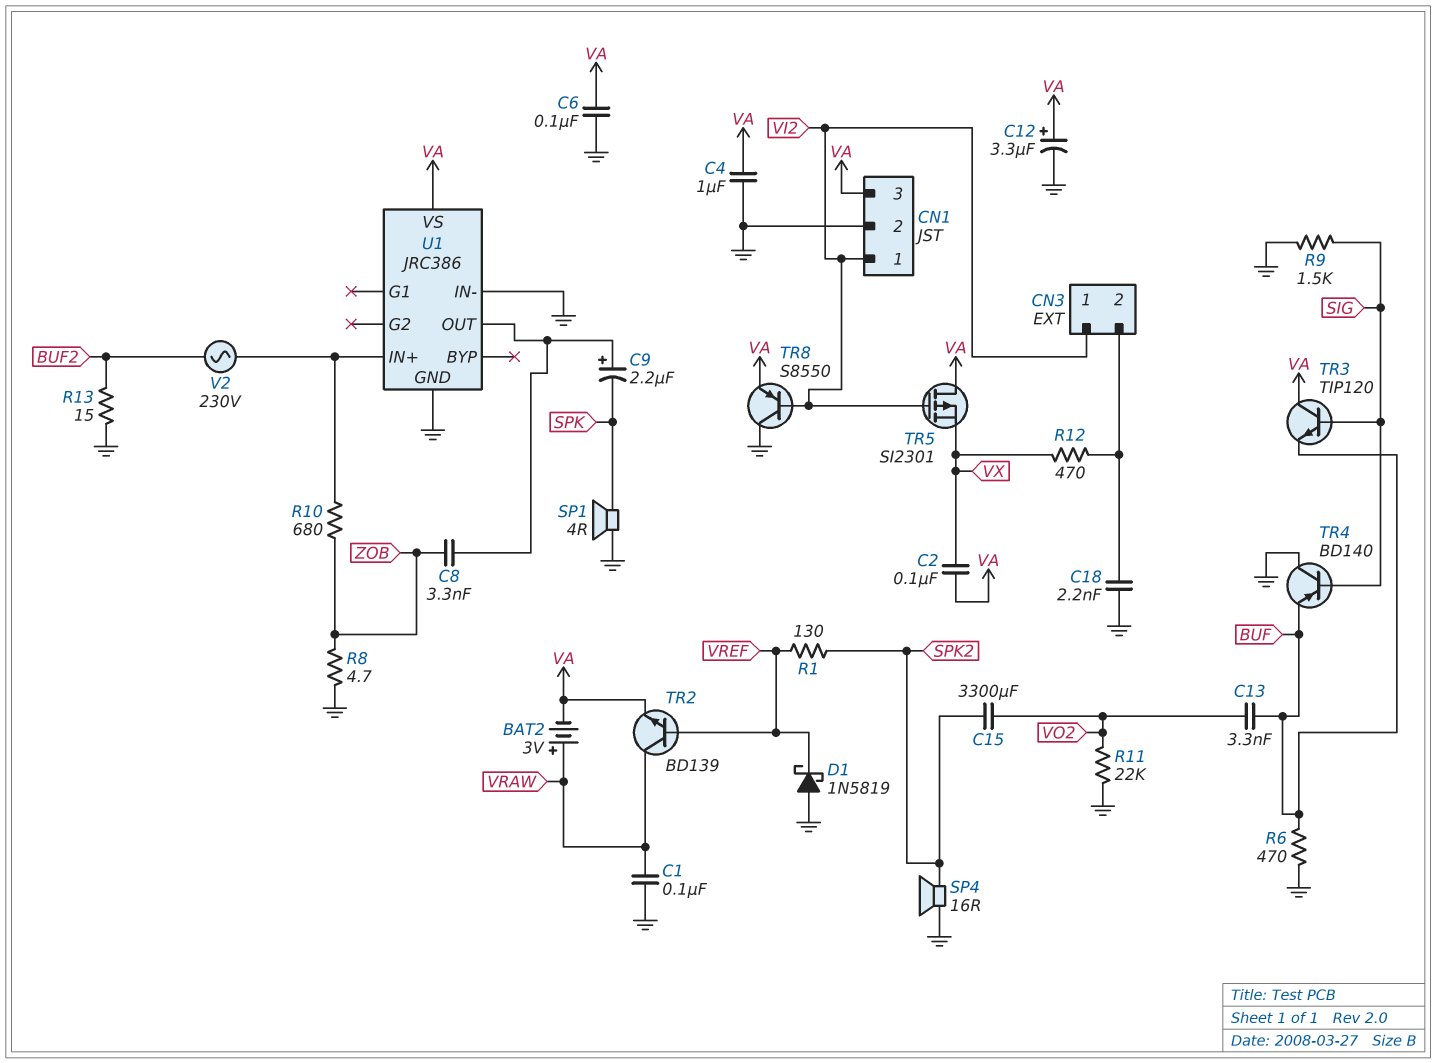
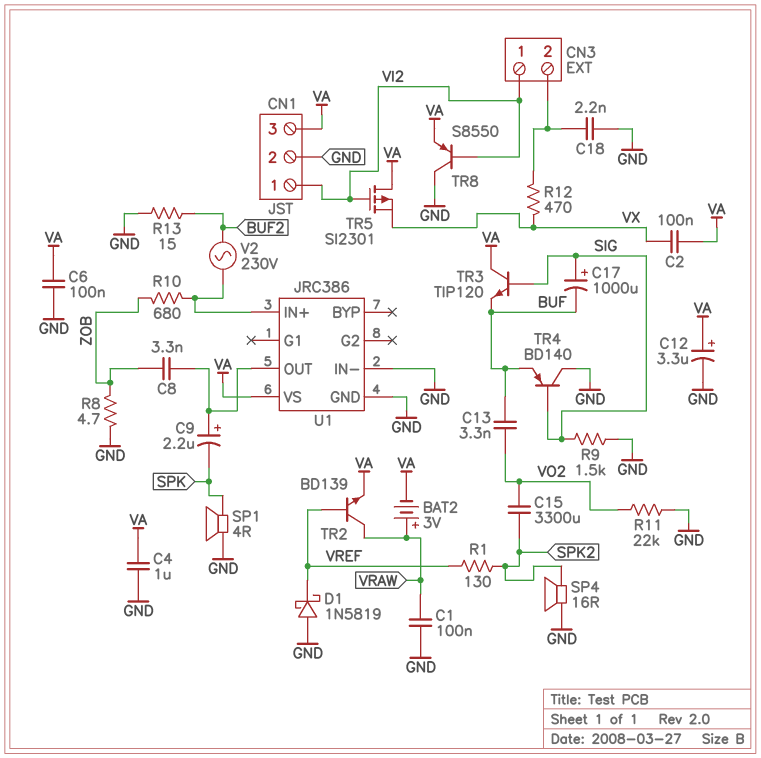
C17: none -> 1000uF (plus SIG, minus BUF)
R6: 470 (BUF, GND) -> none

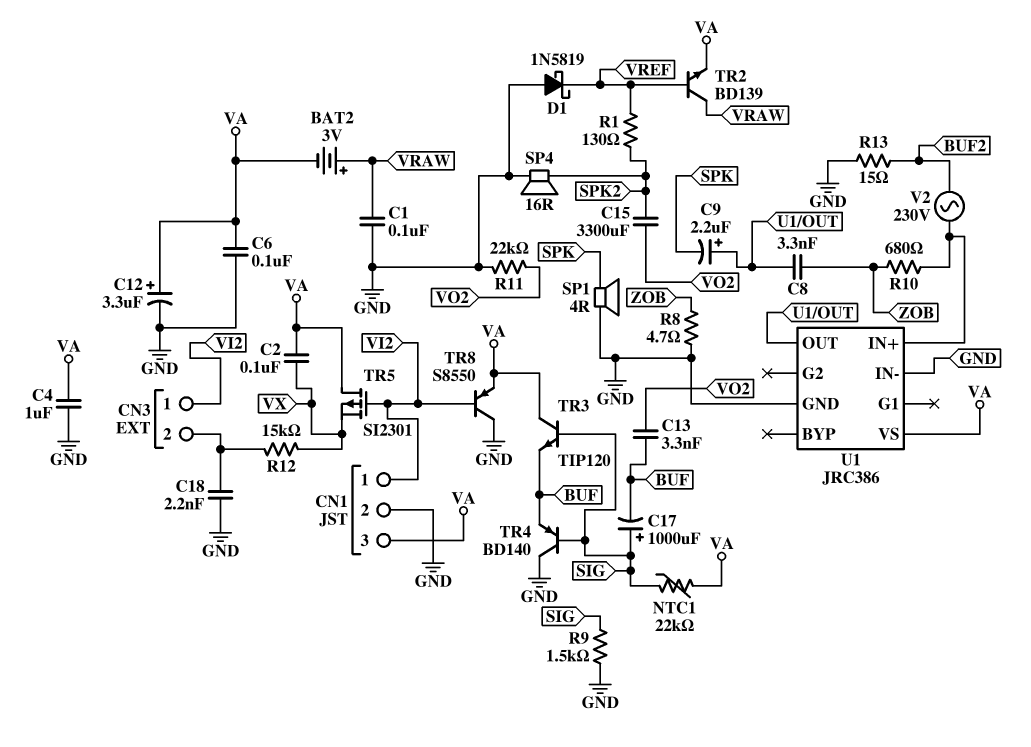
NTC1: none -> 22k (SIG, VA)
R12: 470 (CN3/2, VX) -> 15k (CN3/2, VX)

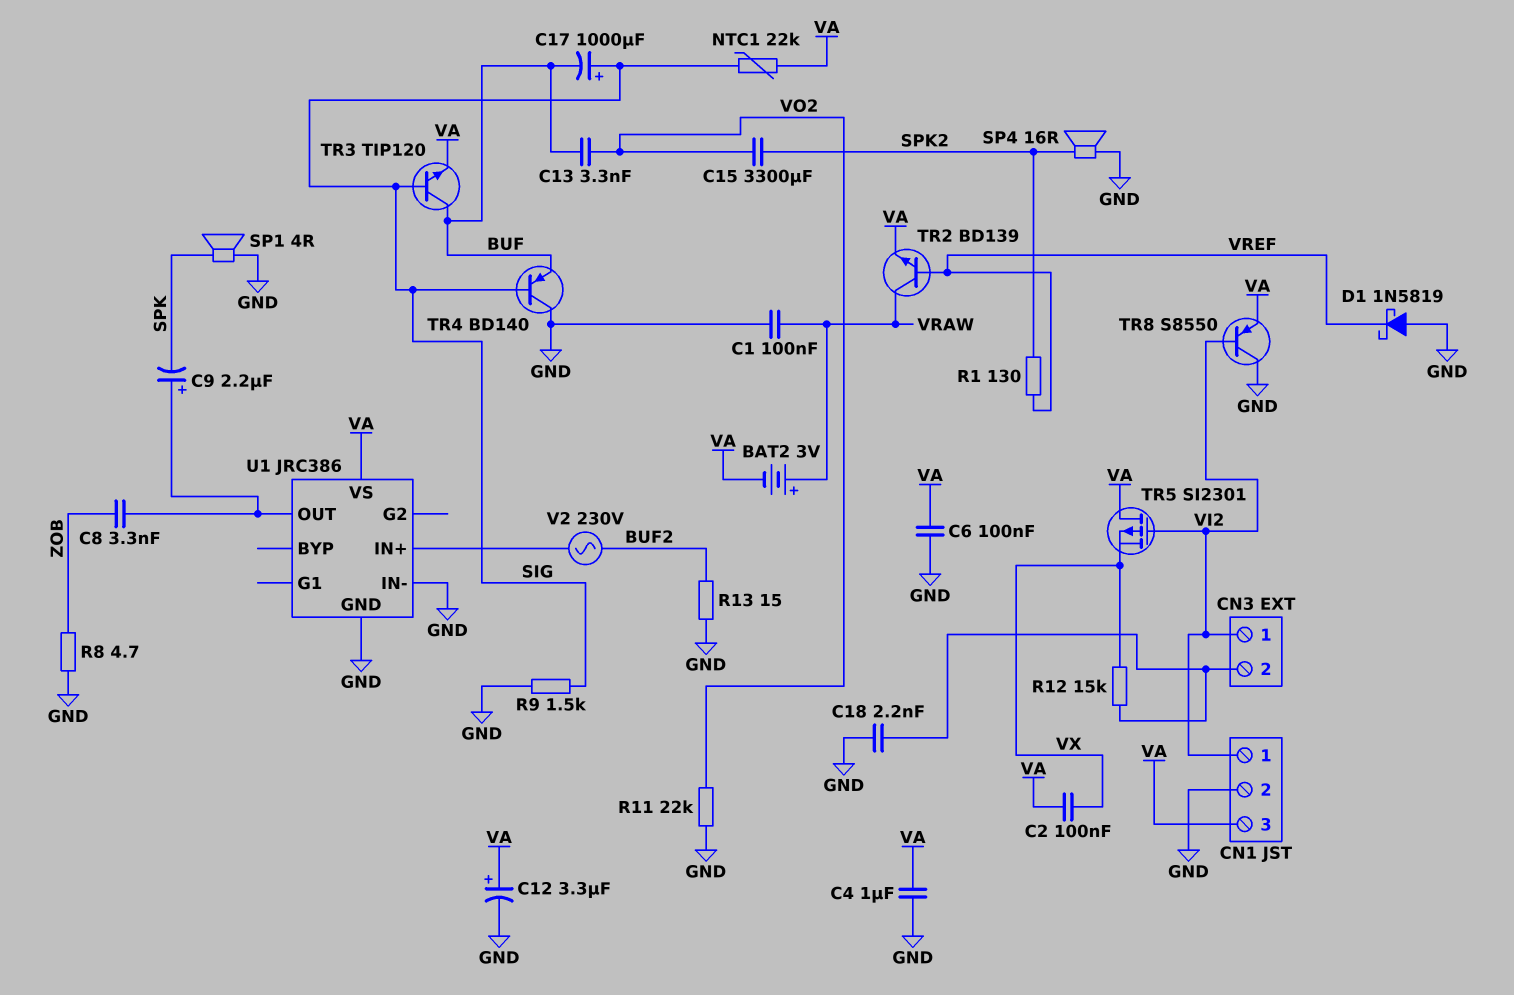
R10: 680 (U1/IN+, ZOB) -> none
TR3: NPN TIP120 (B SIG, C VA, E BUF) -> NPN TIP120 (B SIG, C BUF, E VA)

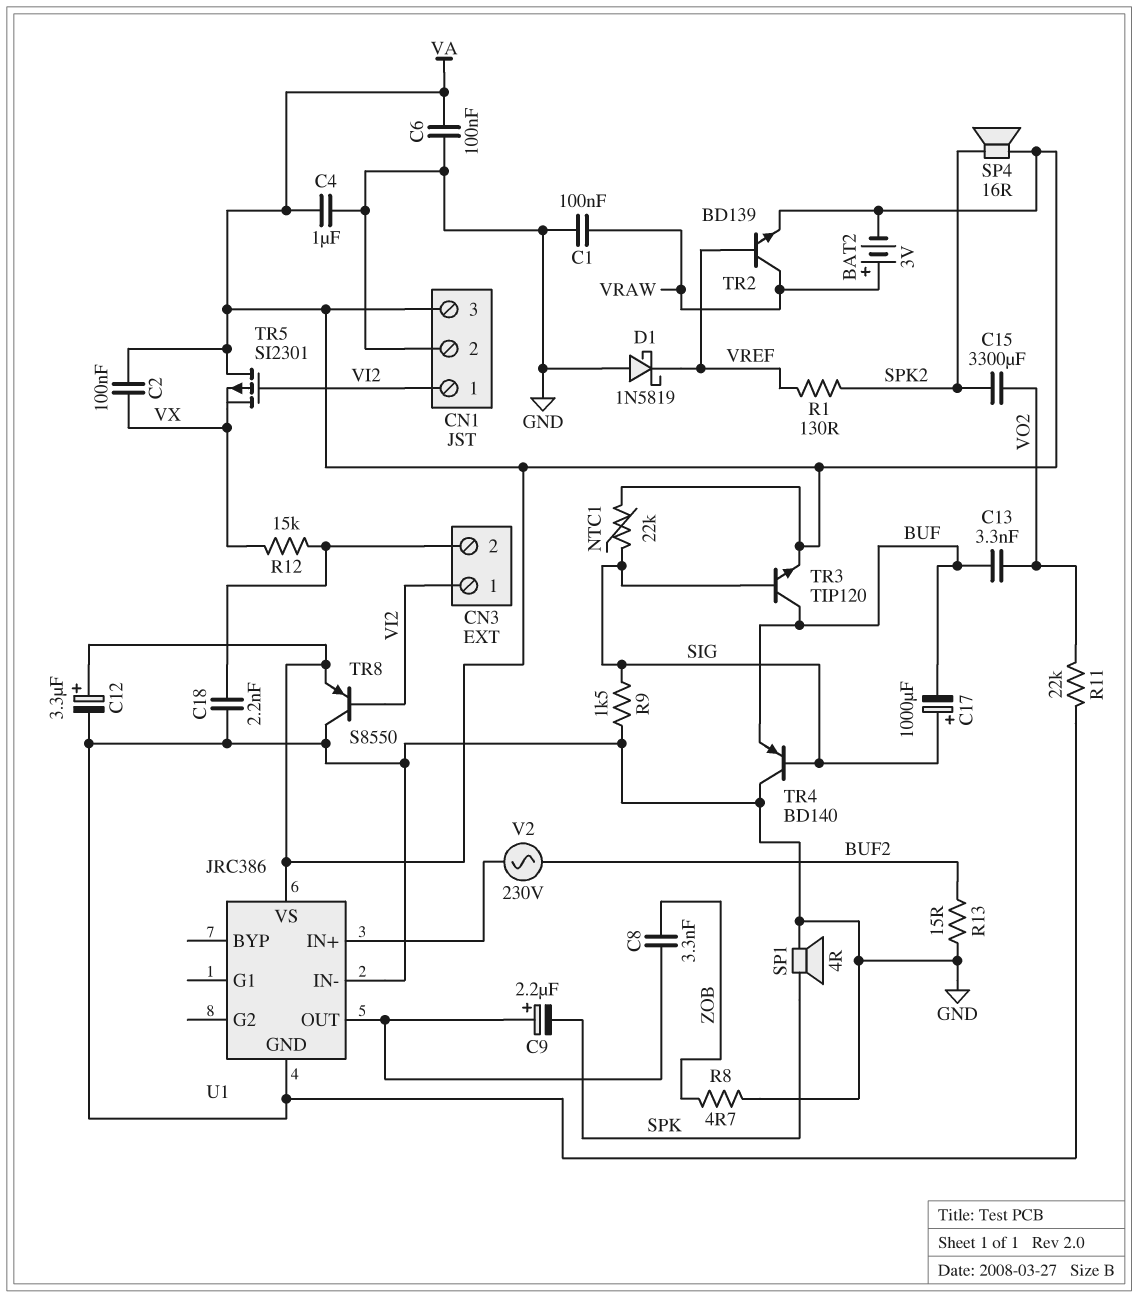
SP4: speaker 16R (GND, SPK2) -> speaker 16R (SPK2, VA)

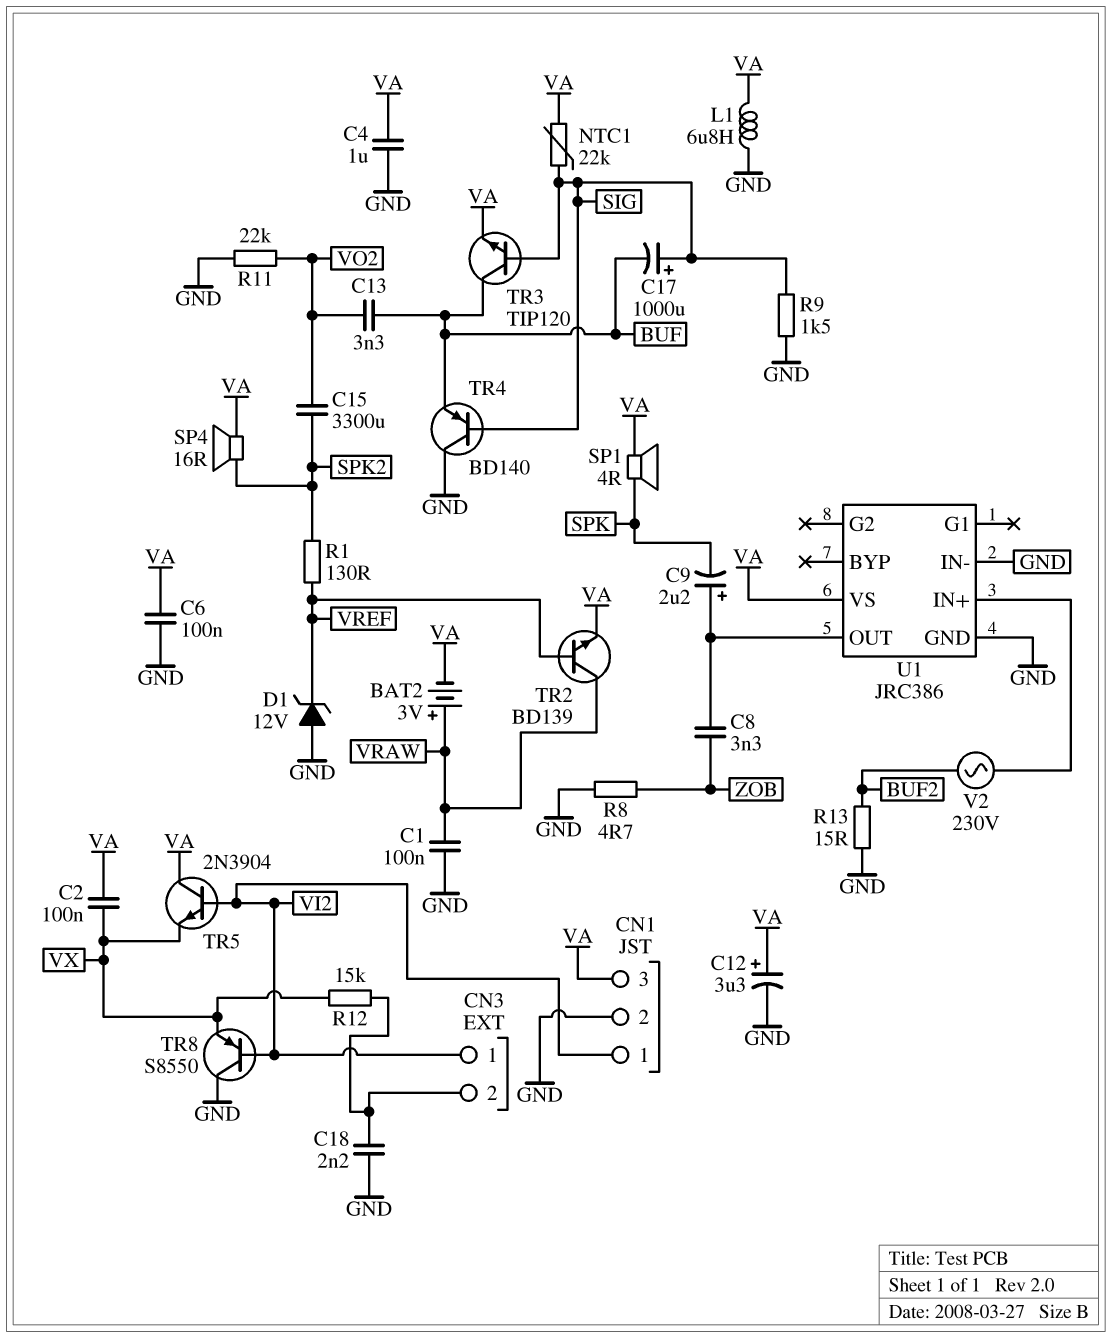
D1: schottky 1N5819 (A GND, K VREF) -> zener 12V (A GND, K VREF)
L1: none -> 6.8uH (GND, VA)
SP1: speaker 4R (GND, SPK) -> speaker 4R (SPK, VA)
TR5: PMOS SI2301 (G VI2, D VA, S VX) -> NPN 2N3904 (B VI2, C VA, E VX)
TR8: PNP S8550 (B VI2, C GND, E VA) -> PNP S8550 (B VI2, C GND, E VX)

